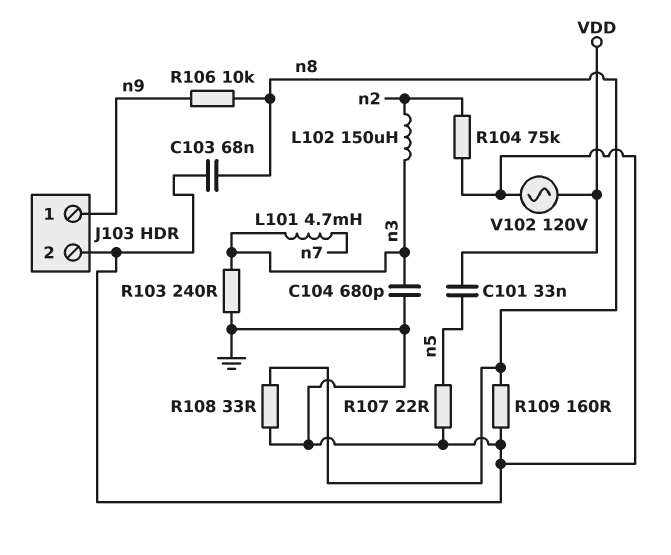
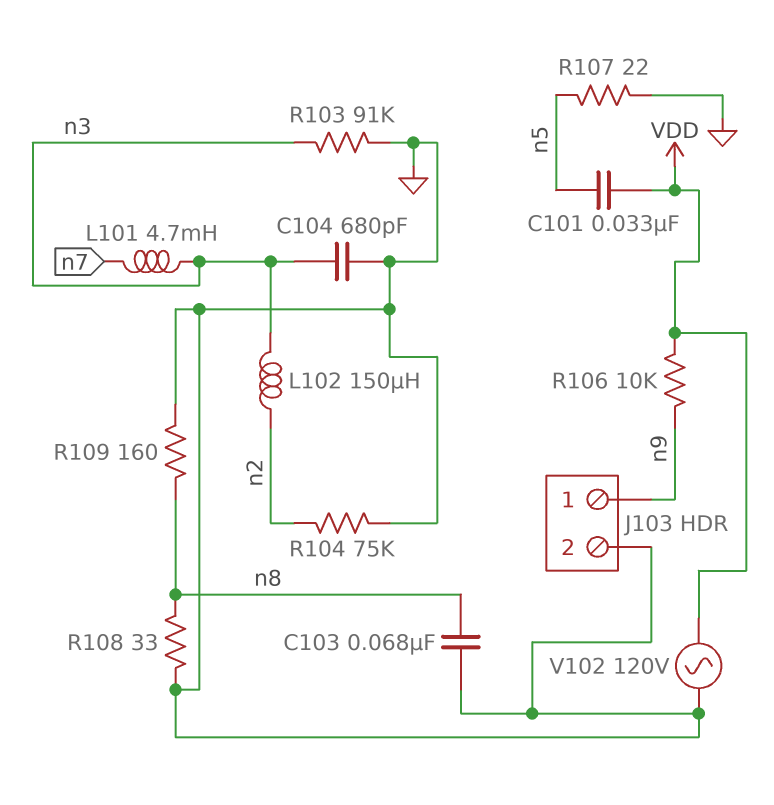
R103: 240 (GND, n3) -> 91k (GND, n3)
R106: 10k (n8, n9) -> 10k (VDD, n9)

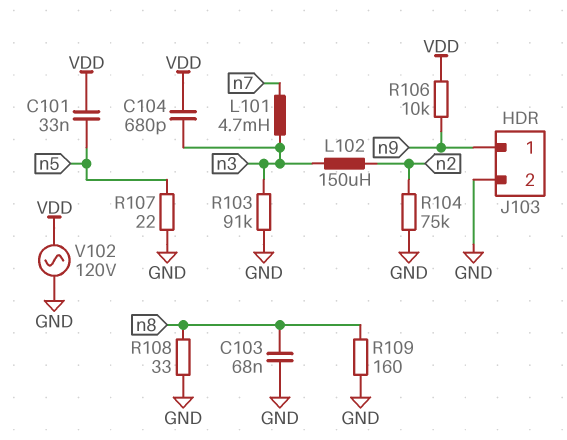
C104: 680pF (GND, n3) -> 680pF (VDD, n3)

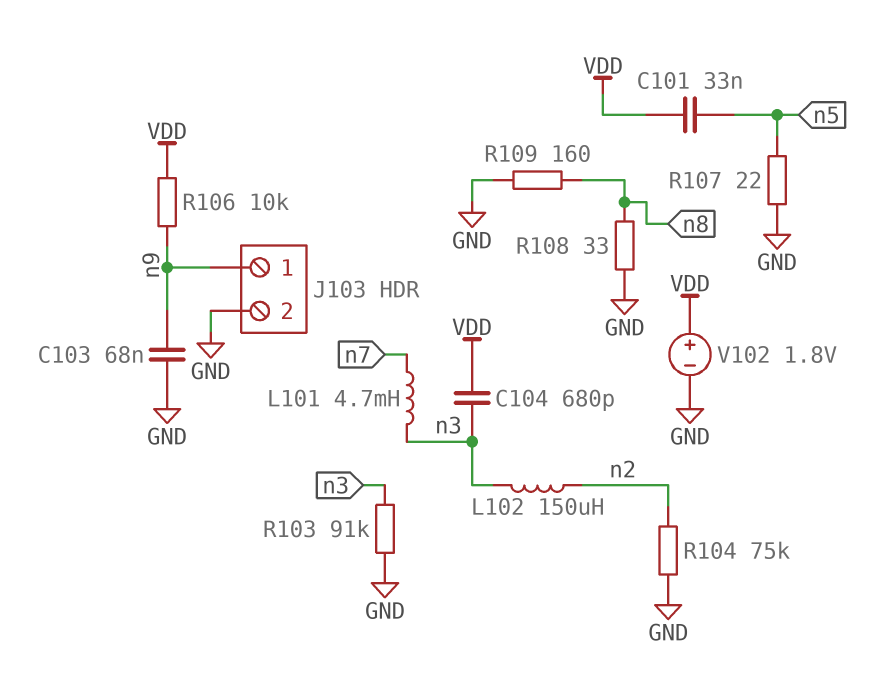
C103: 68nF (GND, n8) -> 68nF (GND, n9)
V102: AC 120V (GND, VDD) -> 1.8V (plus VDD, minus GND)

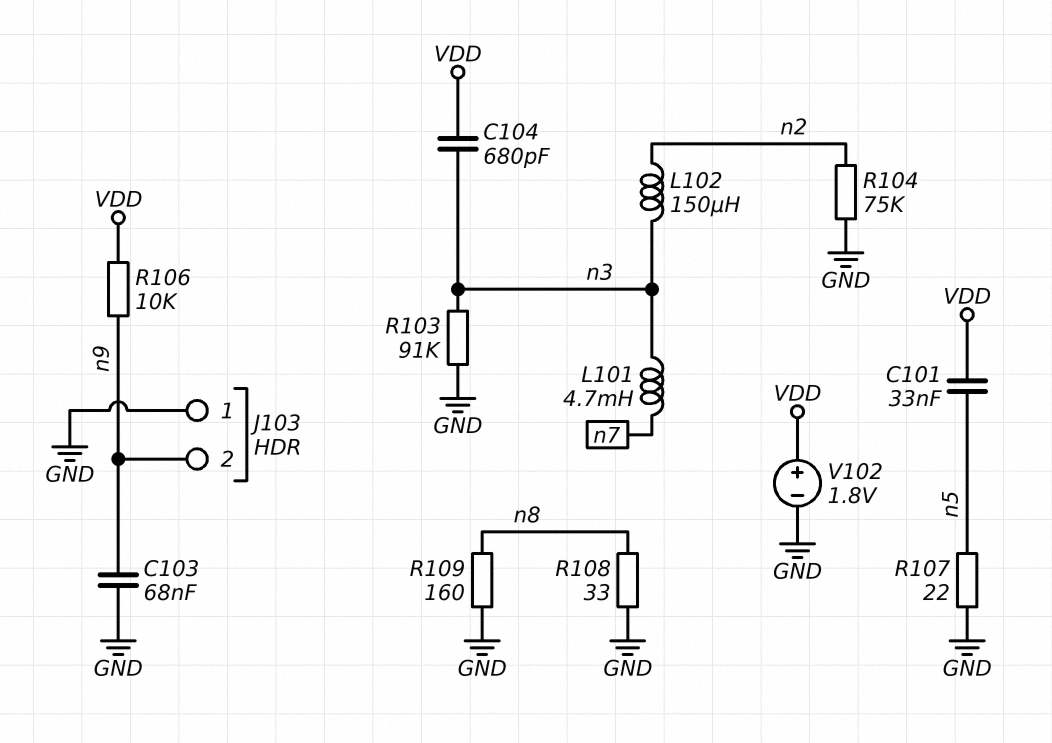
J103 pin 1: n9 -> GND
J103 pin 2: GND -> n9

